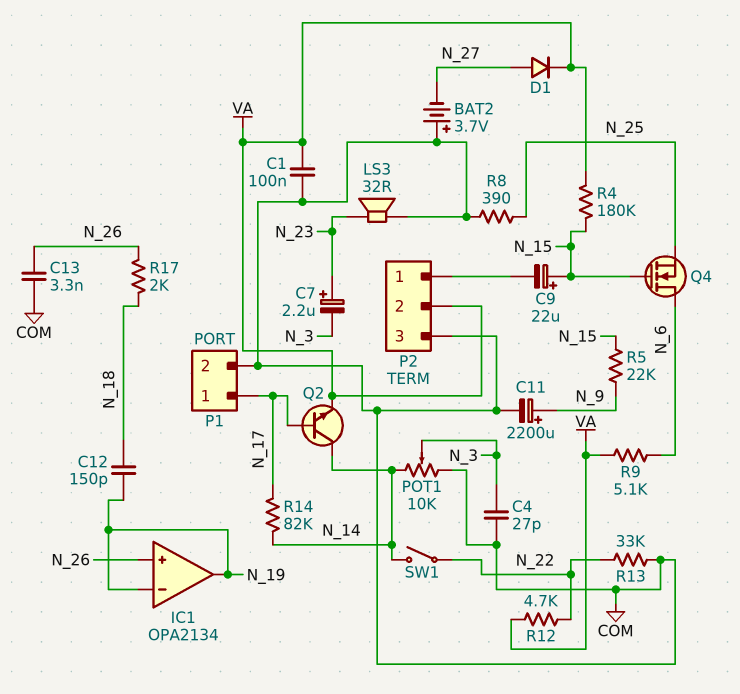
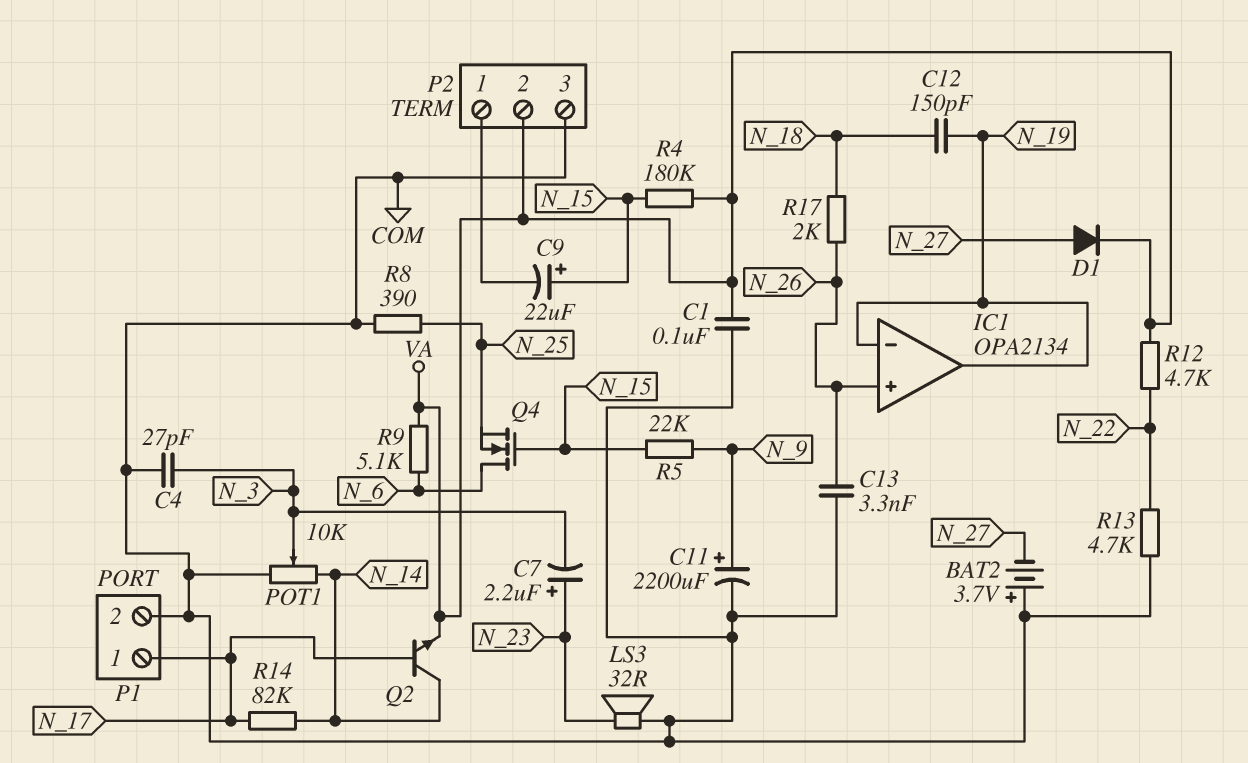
R13: 33k (COM, N_22) -> 4.7k (COM, N_22)
SW1: switch (N_14, N_22) -> none

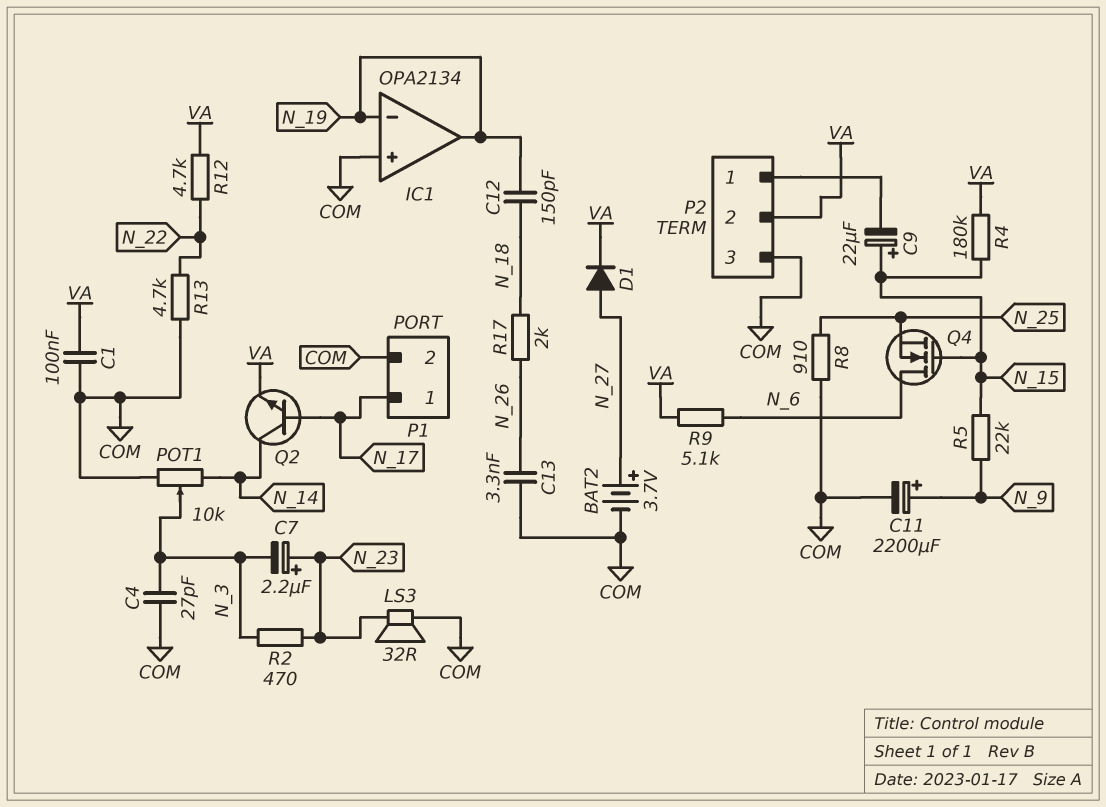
BAT2: 3.7V (plus COM, minus N_27) -> 3.7V (plus N_27, minus COM)
IC1 pin in+: N_26 -> COM
R2: none -> 470 (N_3, N_23)
R8: 390 (COM, N_25) -> 910 (COM, N_25)
R14: 82k (N_14, N_17) -> none

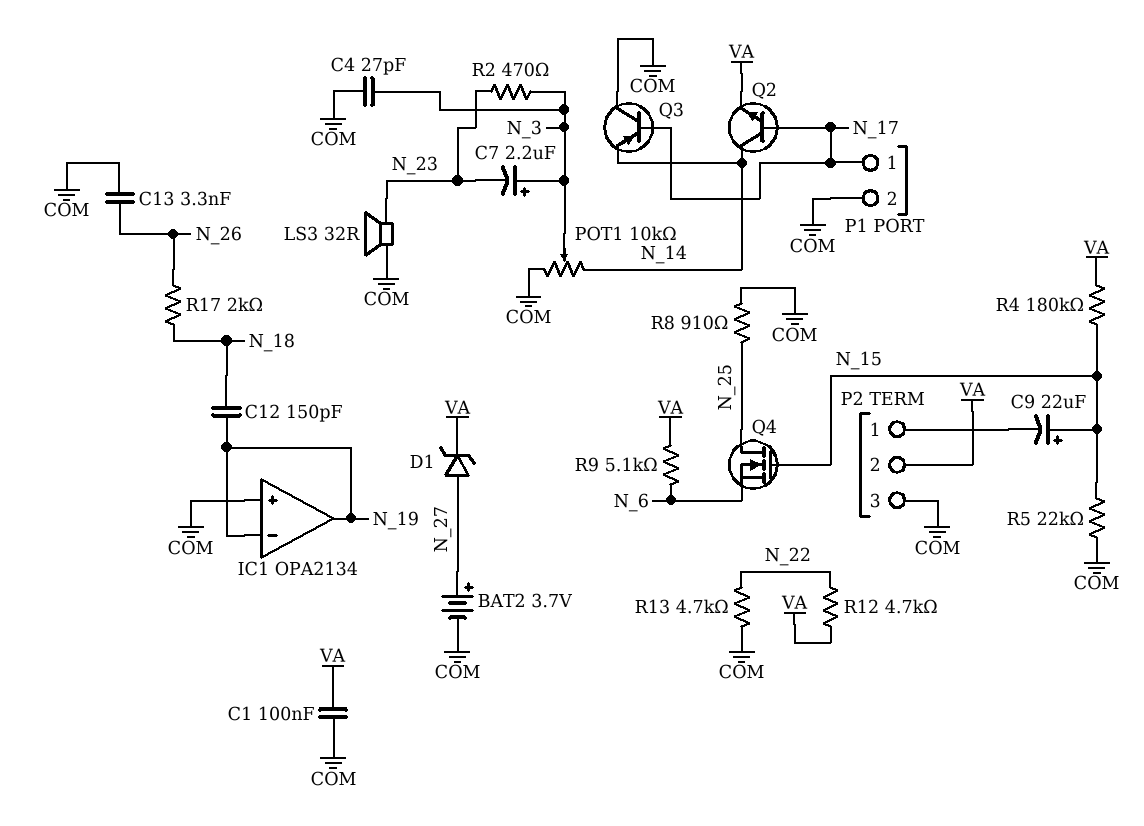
C7: 2.2uF (plus N_23, minus N_3) -> 2.2uF (plus N_3, minus N_23)
C11: 2200uF (plus N_9, minus COM) -> none
D1: diode (A N_27, K VA) -> zener (A N_27, K VA)
Q3: none -> PNP (B N_17, C COM, E N_14)
Q4: NMOS (G N_15, D N_6, S N_25) -> NMOS (G N_15, D N_25, S N_6)
R5: 22k (N_9, N_15) -> 22k (COM, N_15)

